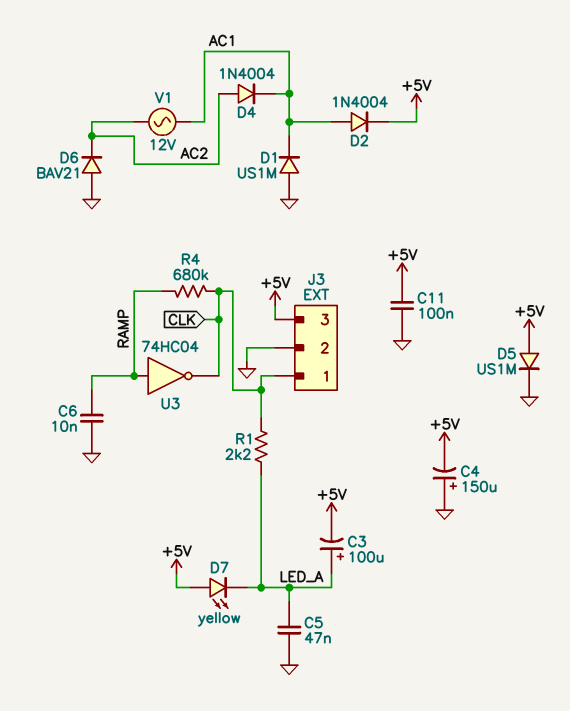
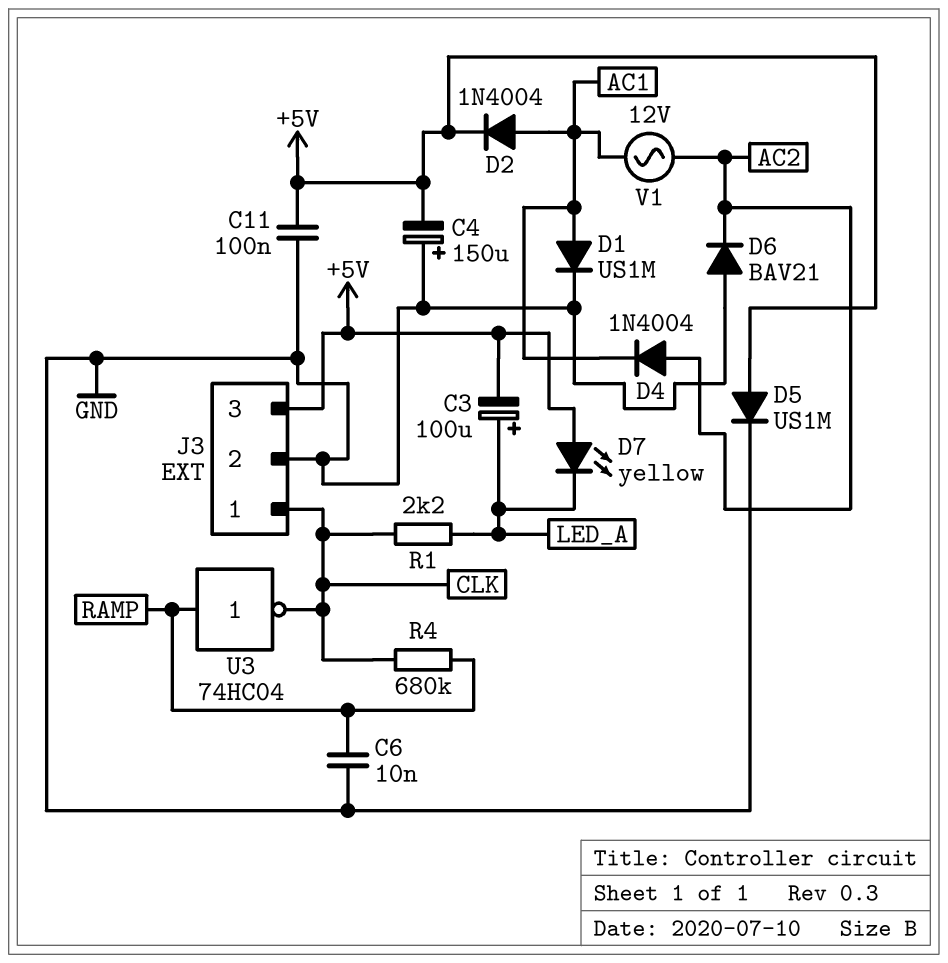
C5: 47nF (GND, LED_A) -> none
D1: diode US1M (A GND, K AC1) -> diode US1M (A AC1, K GND)

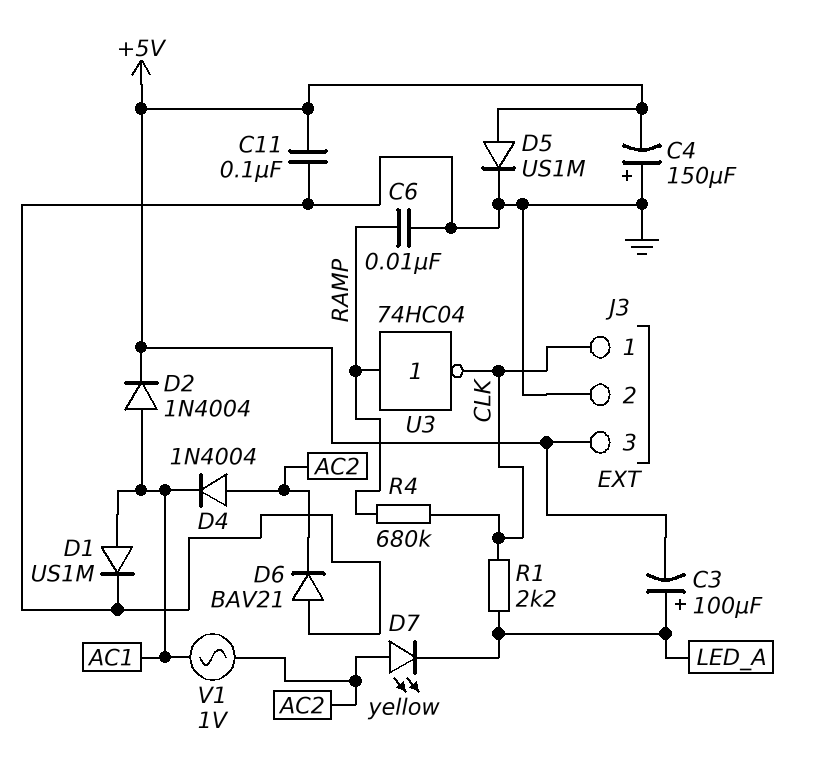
D7: LED yellow (A +5V, K LED_A) -> LED yellow (A AC2, K LED_A)
V1: AC 12V (AC1, AC2) -> AC 1V (AC1, AC2)

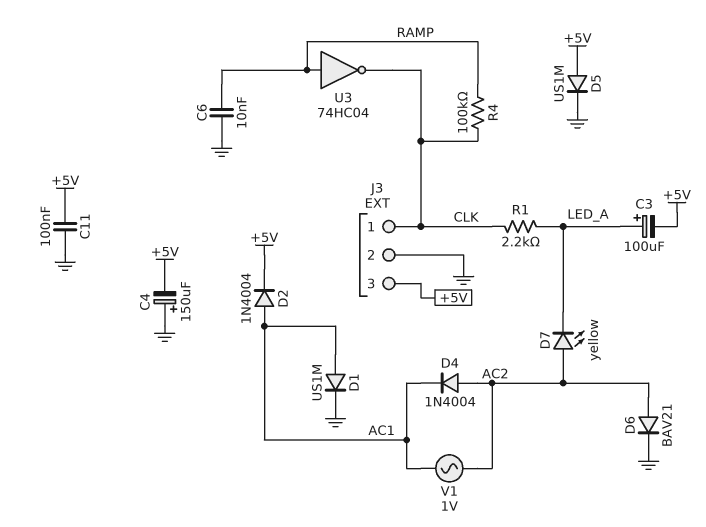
D6: diode BAV21 (A GND, K AC2) -> diode BAV21 (A AC2, K GND)
R4: 680k (CLK, RAMP) -> 100k (CLK, RAMP)

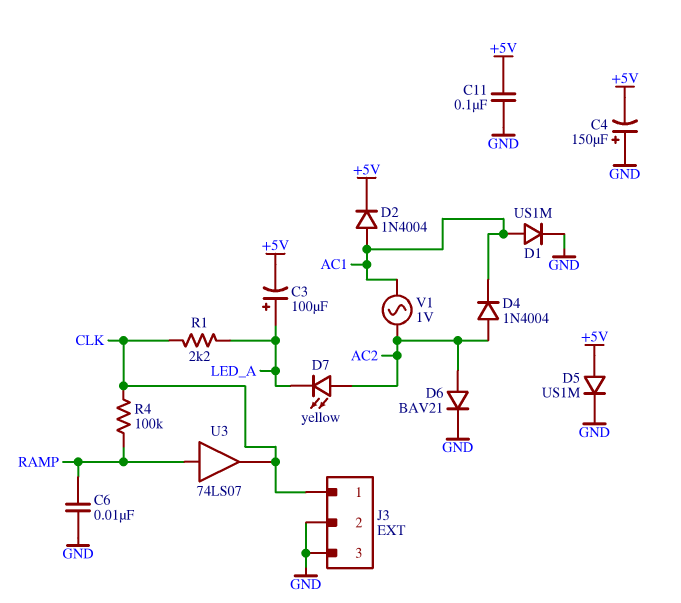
J3 pin 3: +5V -> GND
U3: NOT 74HC04 (in RAMP, out CLK) -> buffer 74LS07 (in RAMP, out CLK)

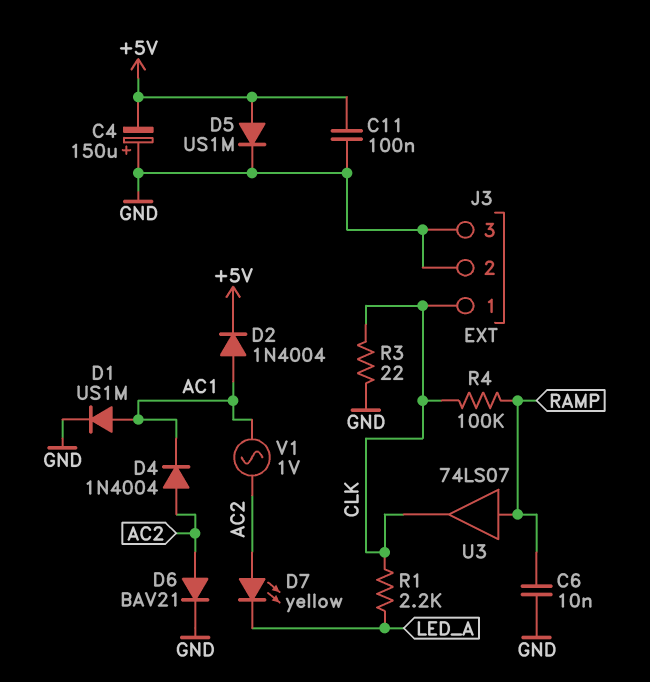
C3: 100uF (plus LED_A, minus +5V) -> none
R3: none -> 22 (CLK, GND)

